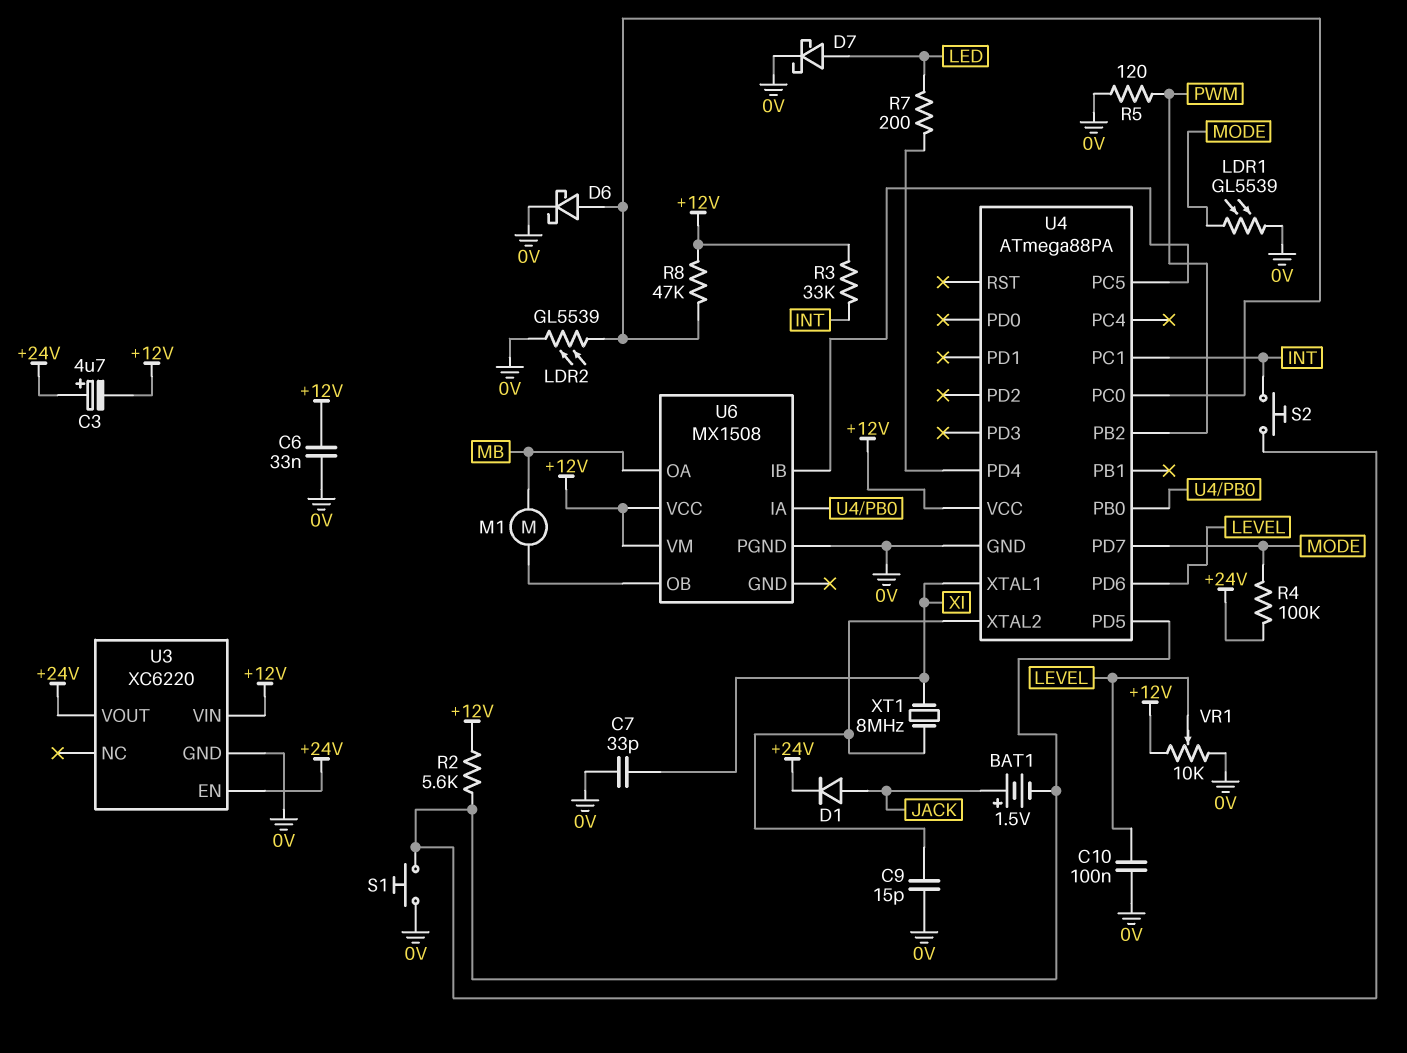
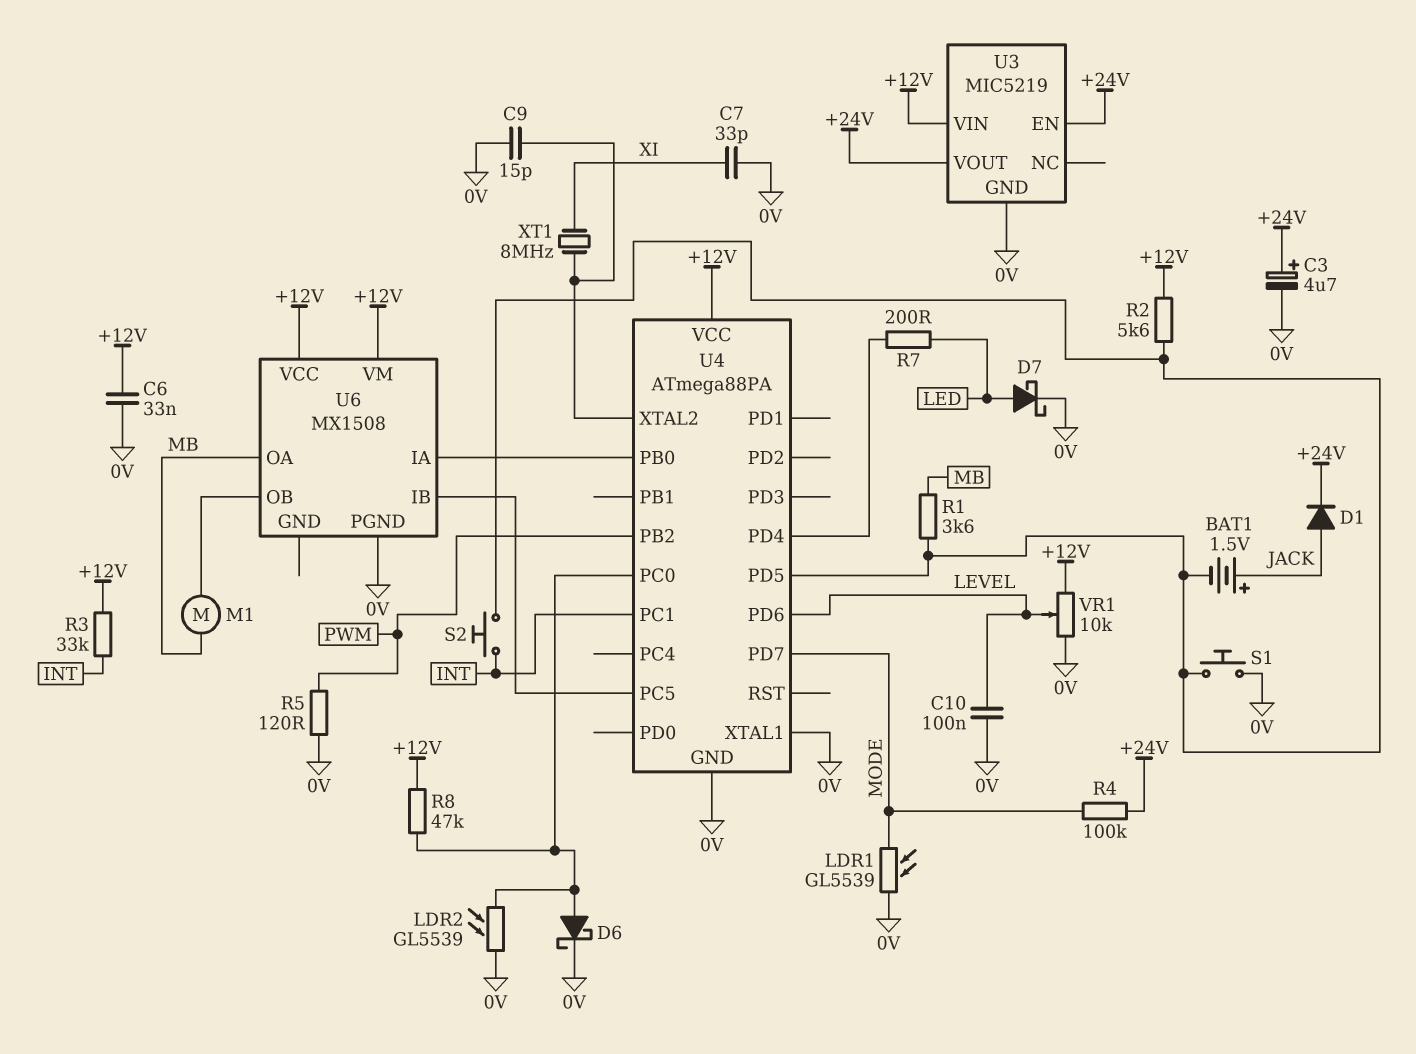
C3: 4.7uF (plus +24V, minus +12V) -> 4.7uF (plus +24V, minus 0V)
R1: none -> 3.6k (MB, U4/PD5)
U3: XC6220 -> MIC5219
U4 pin XTAL1: XI -> 0V

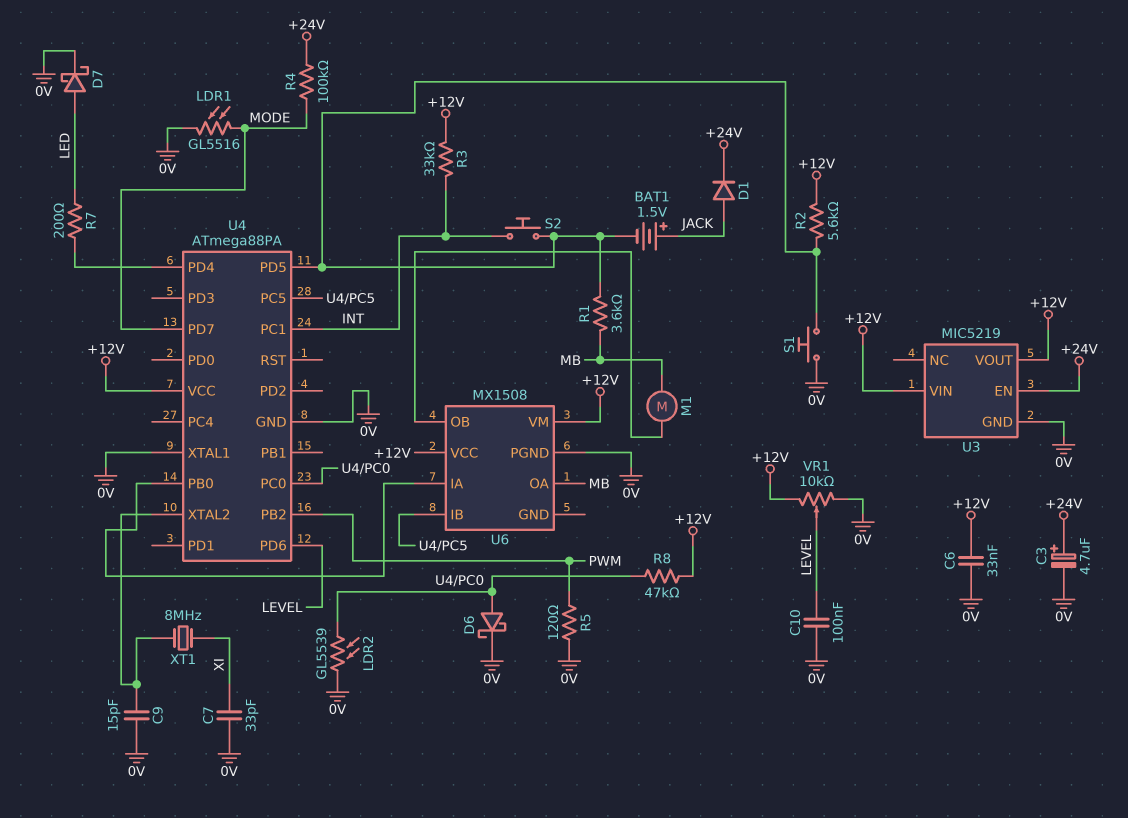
LDR1: GL5539 (0V, MODE) -> GL5516 (0V, MODE)
U3 pin VOUT: +24V -> +12V

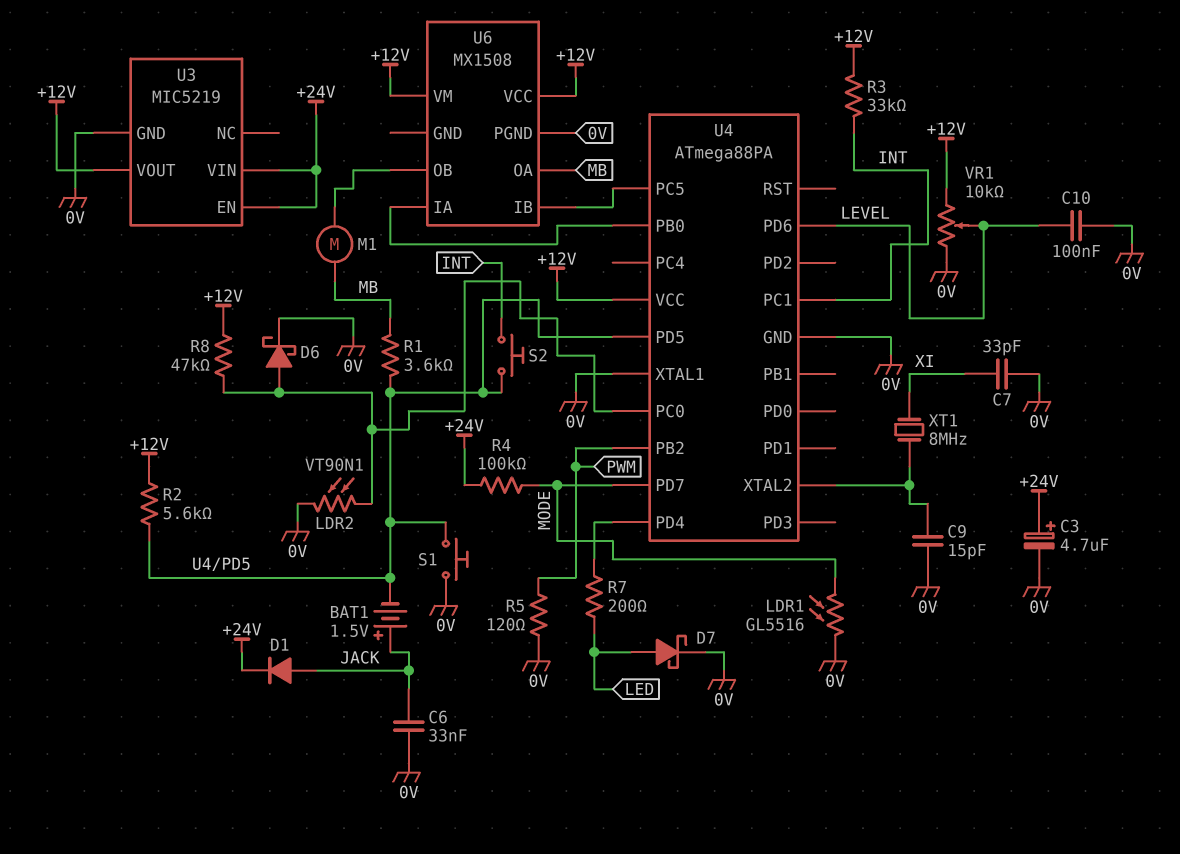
C6: 33nF (+12V, 0V) -> 33nF (0V, JACK)
LDR2: GL5539 (0V, U4/PC0) -> VT90N1 (0V, U4/PC0)
U3 pin VIN: +12V -> +24V

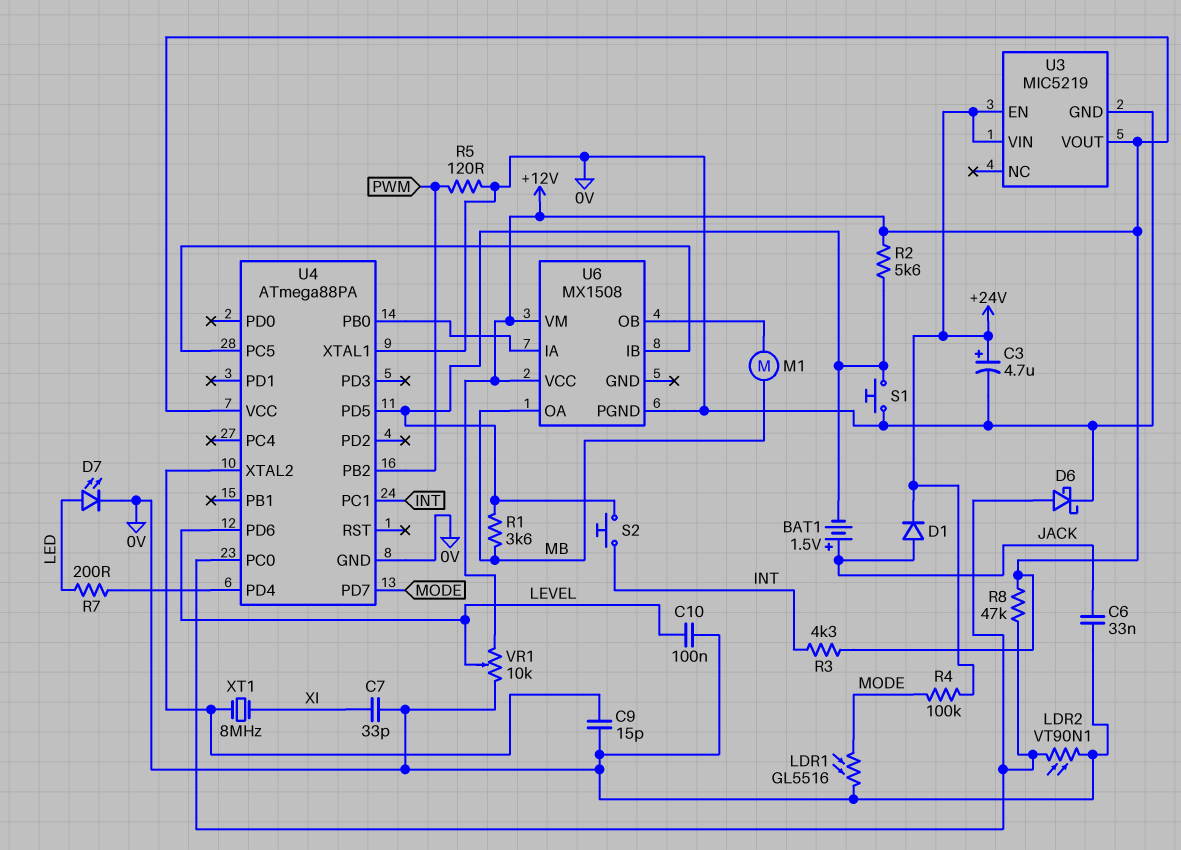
D7: schottky (A LED, K 0V) -> LED (A LED, K 0V)
R3: 33k (+12V, INT) -> 4.3k (+12V, INT)

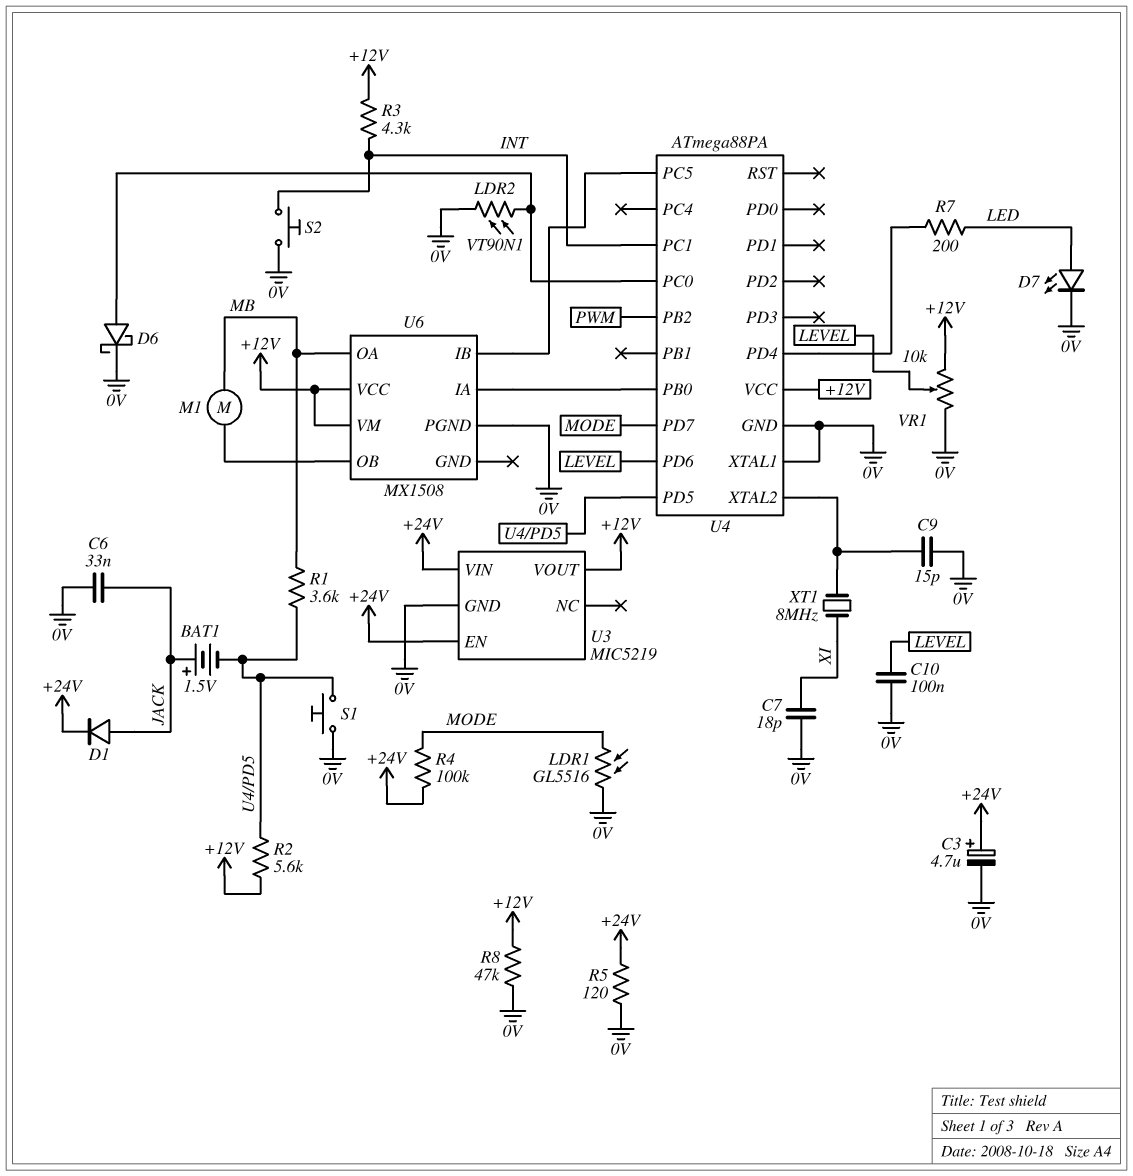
C7: 33pF (0V, XI) -> 18pF (0V, XI)
R5: 120 (0V, PWM) -> 120 (+24V, 0V)
R8: 47k (+12V, U4/PC0) -> 47k (+12V, 0V)
S2: button (INT, U4/PD5) -> button (0V, INT)

